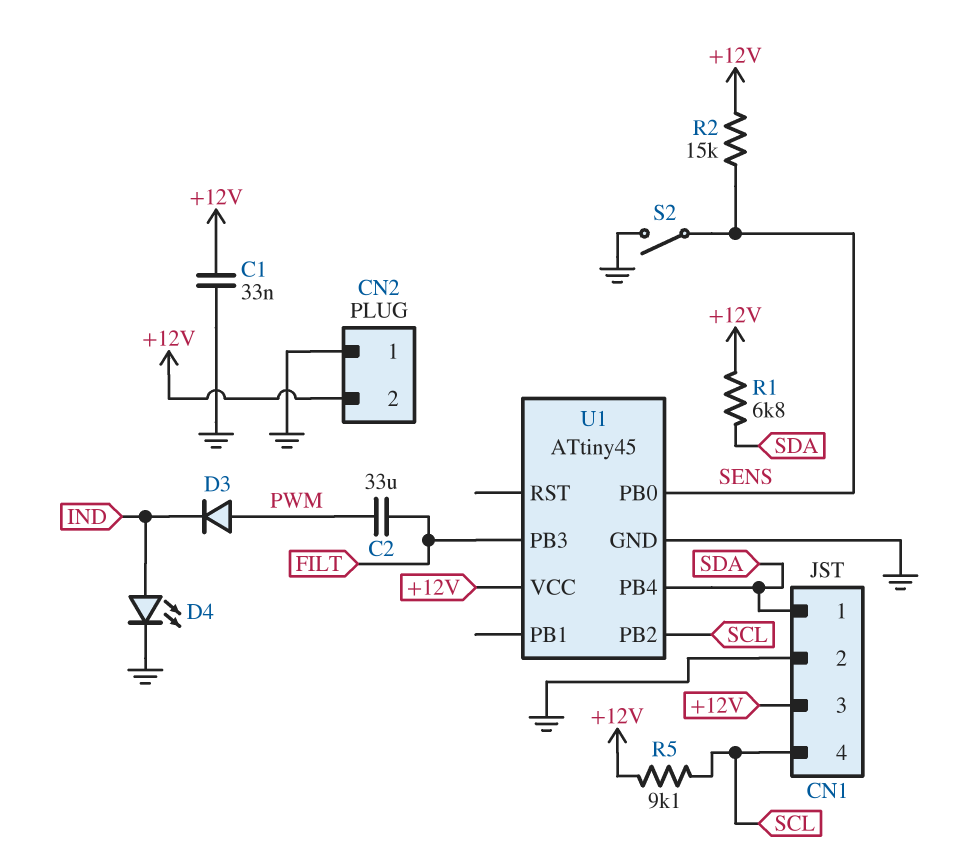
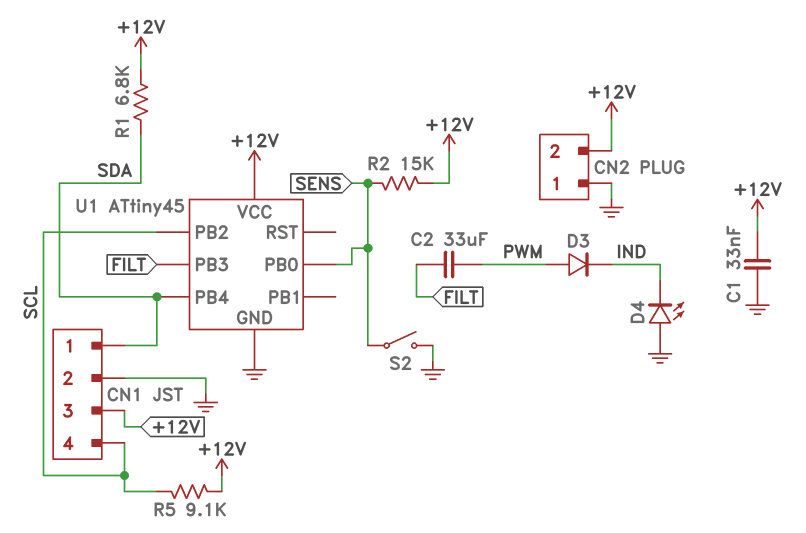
D4: LED (A IND, K GND) -> LED (A GND, K IND)

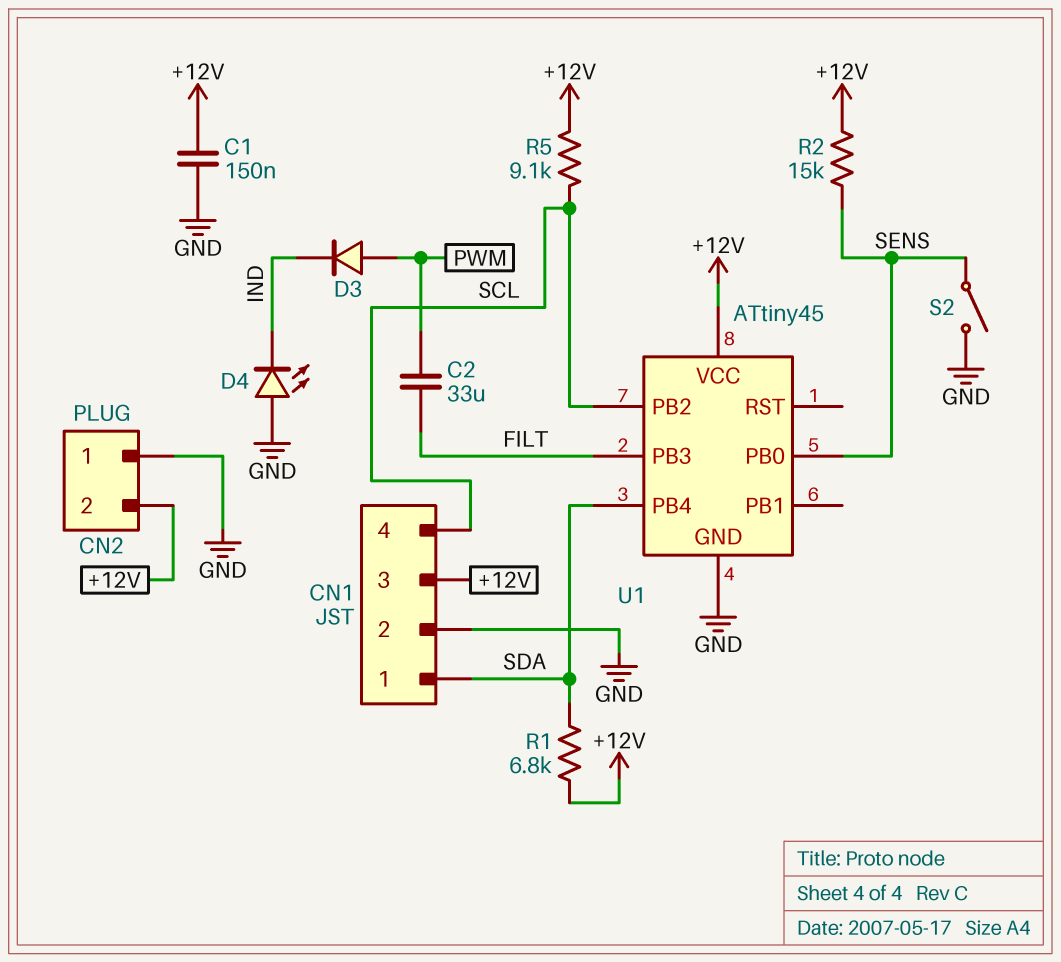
C1: 33nF (+12V, GND) -> 150nF (+12V, GND)

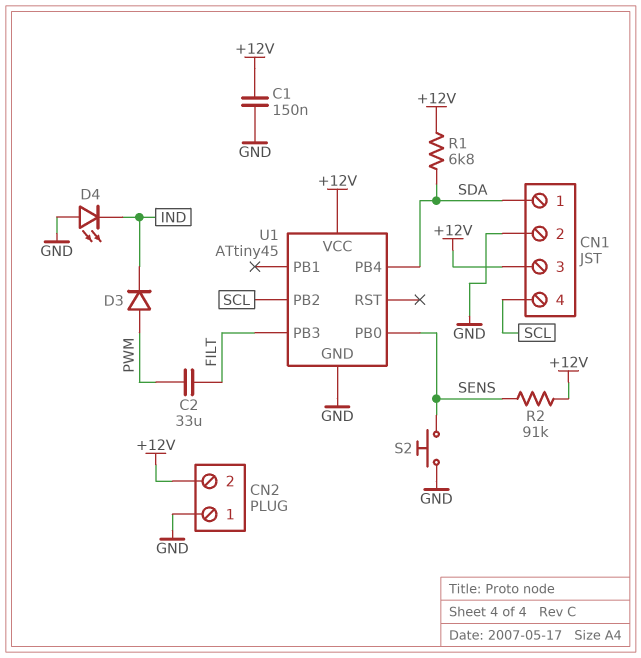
R2: 15k (+12V, SENS) -> 91k (+12V, SENS)
R5: 9.1k (+12V, SCL) -> none
S2: switch (GND, SENS) -> button (GND, SENS)

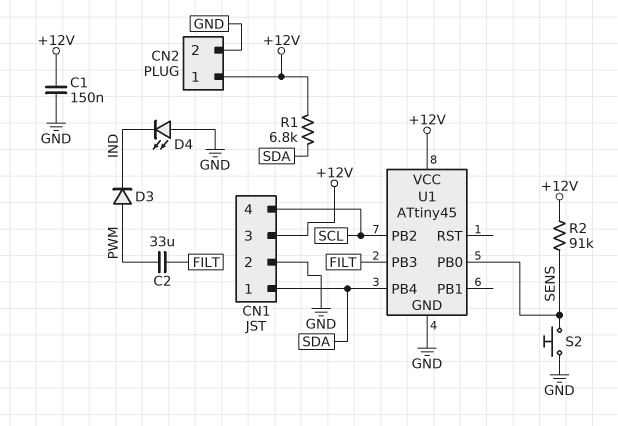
CN2 pin 1: GND -> +12V
CN2 pin 2: +12V -> GND

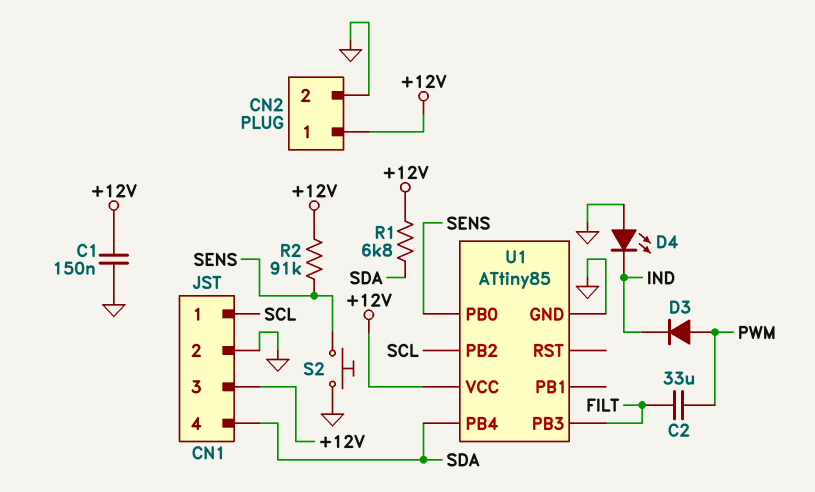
CN1 pin 1: SDA -> SCL
CN1 pin 4: SCL -> SDA
U1: ATtiny45 -> ATtiny85

